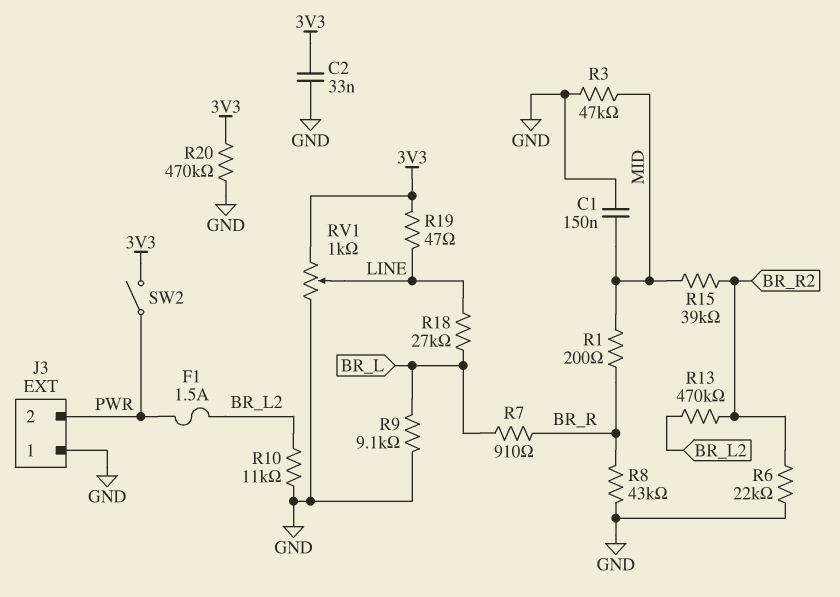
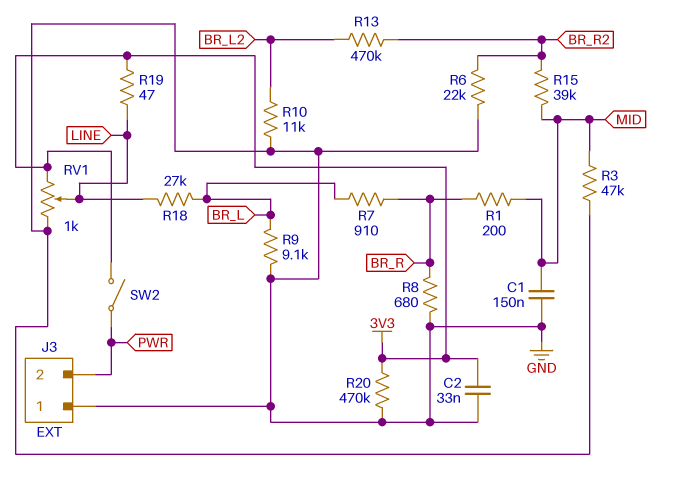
F1: 1.5A (BR_L2, PWR) -> none
R8: 43k (BR_R, GND) -> 680 (BR_R, GND)

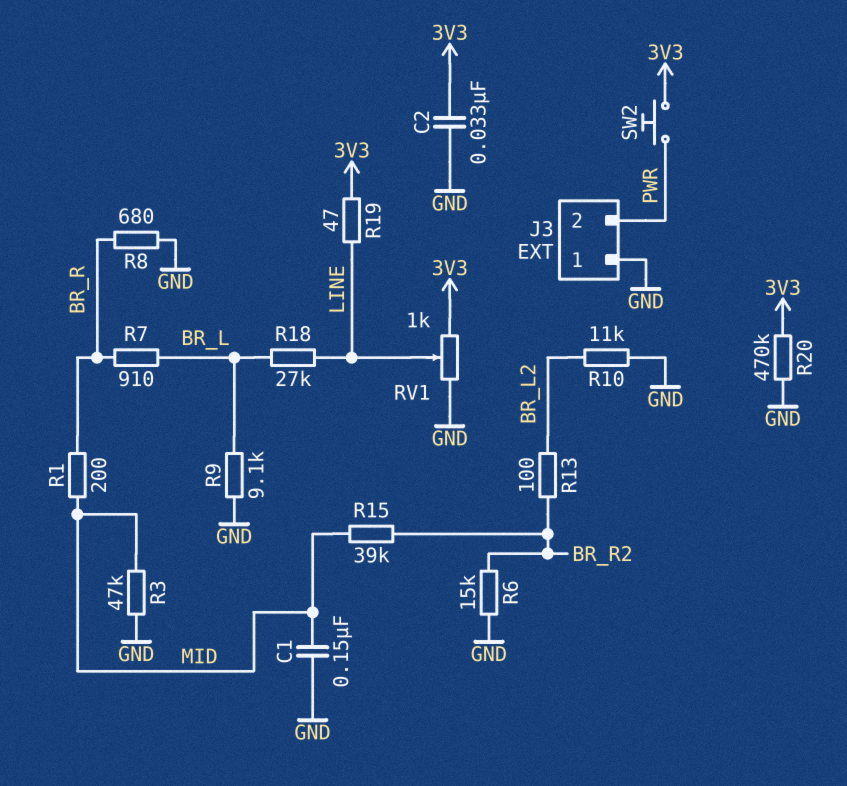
R6: 22k (BR_R2, GND) -> 15k (BR_R2, GND)
R13: 470k (BR_L2, BR_R2) -> 100 (BR_L2, BR_R2)
SW2: switch (3V3, PWR) -> button (3V3, PWR)

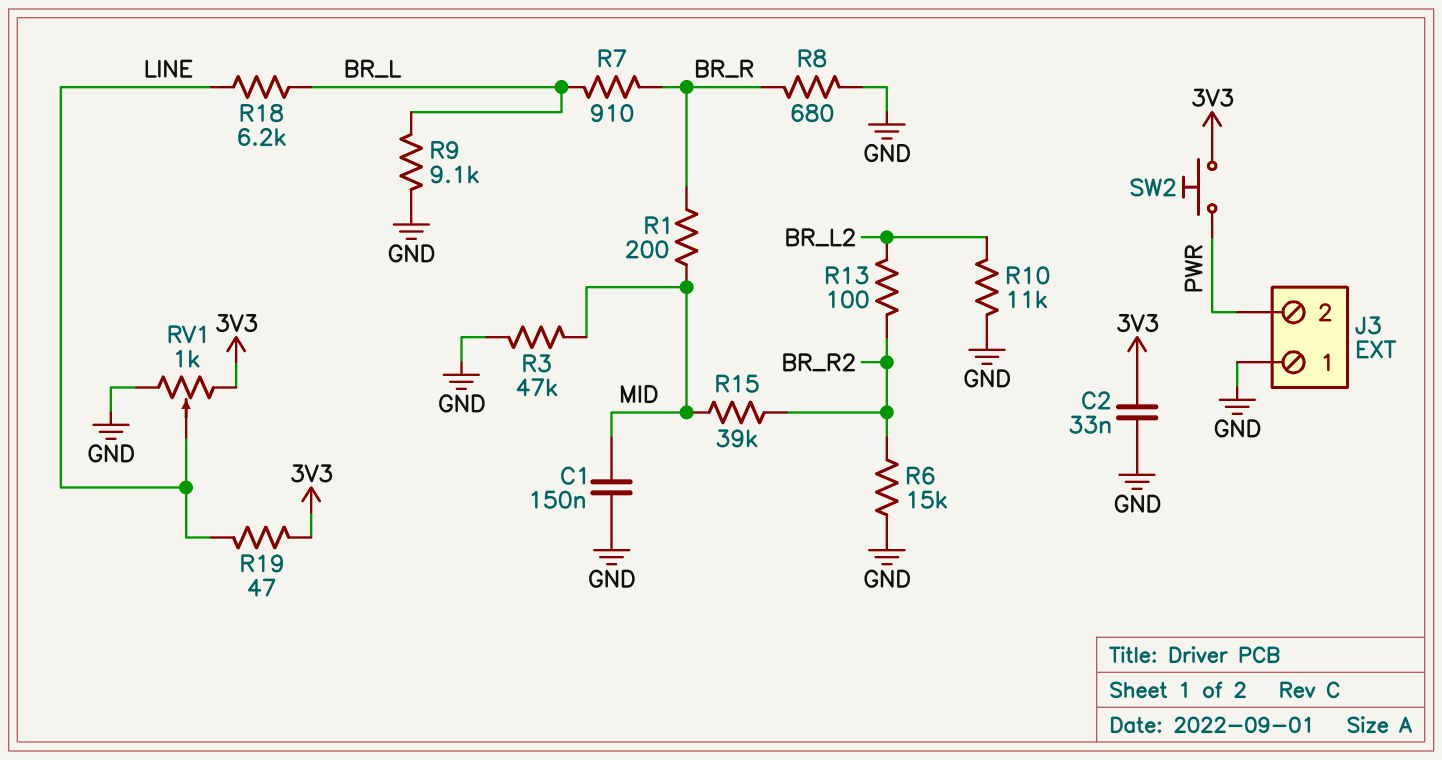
R18: 27k (BR_L, LINE) -> 6.2k (BR_L, LINE)
R20: 470k (3V3, GND) -> none

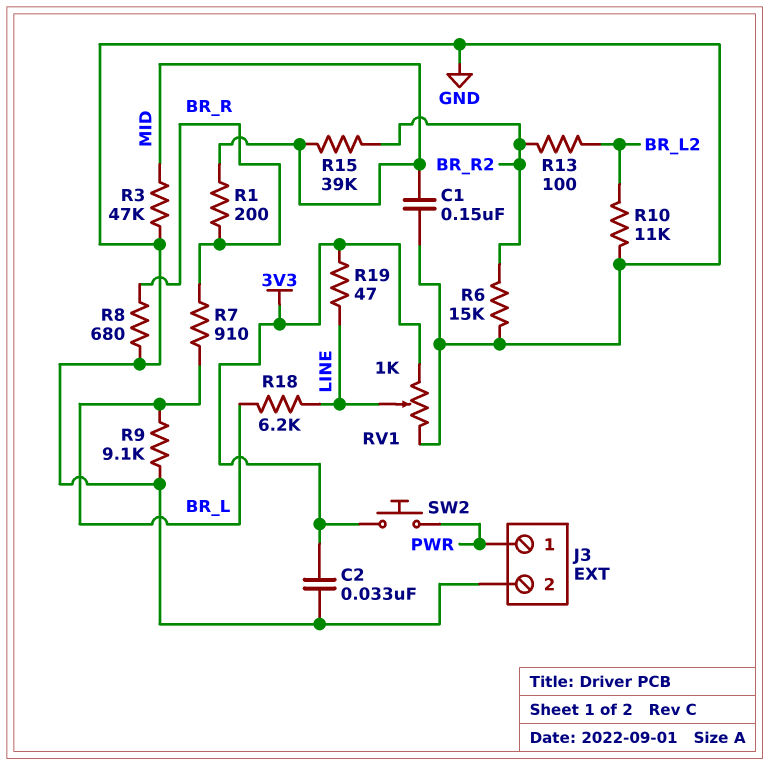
J3 pin 1: GND -> PWR
J3 pin 2: PWR -> GND

